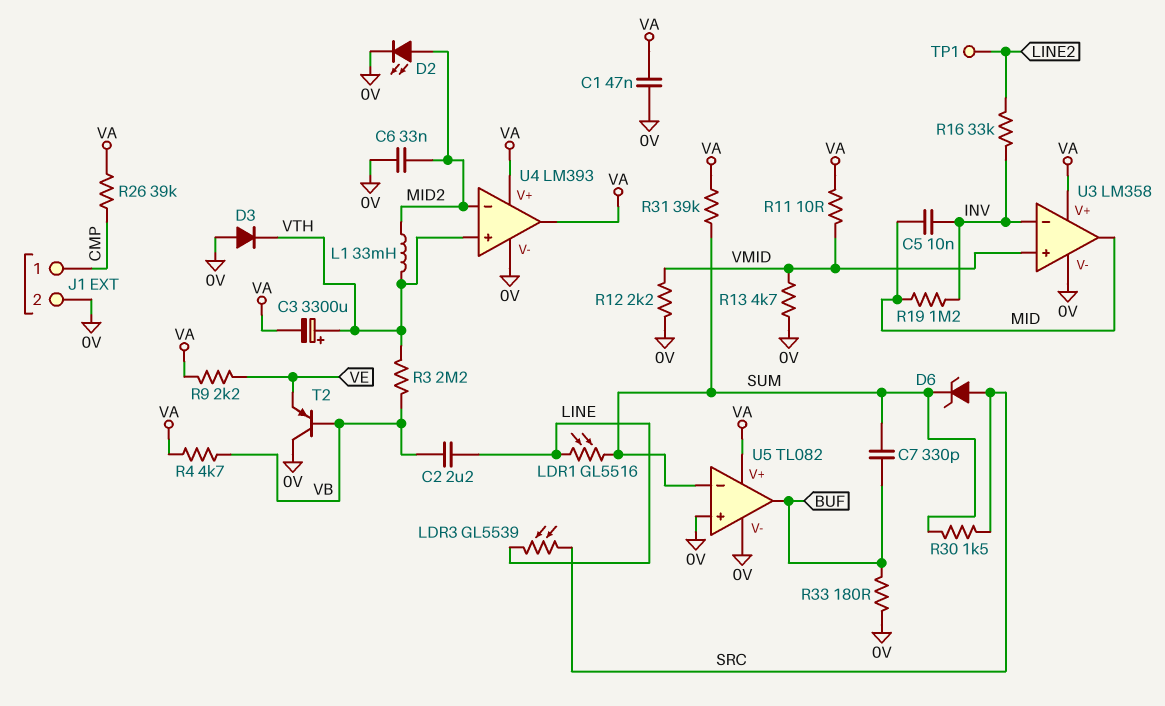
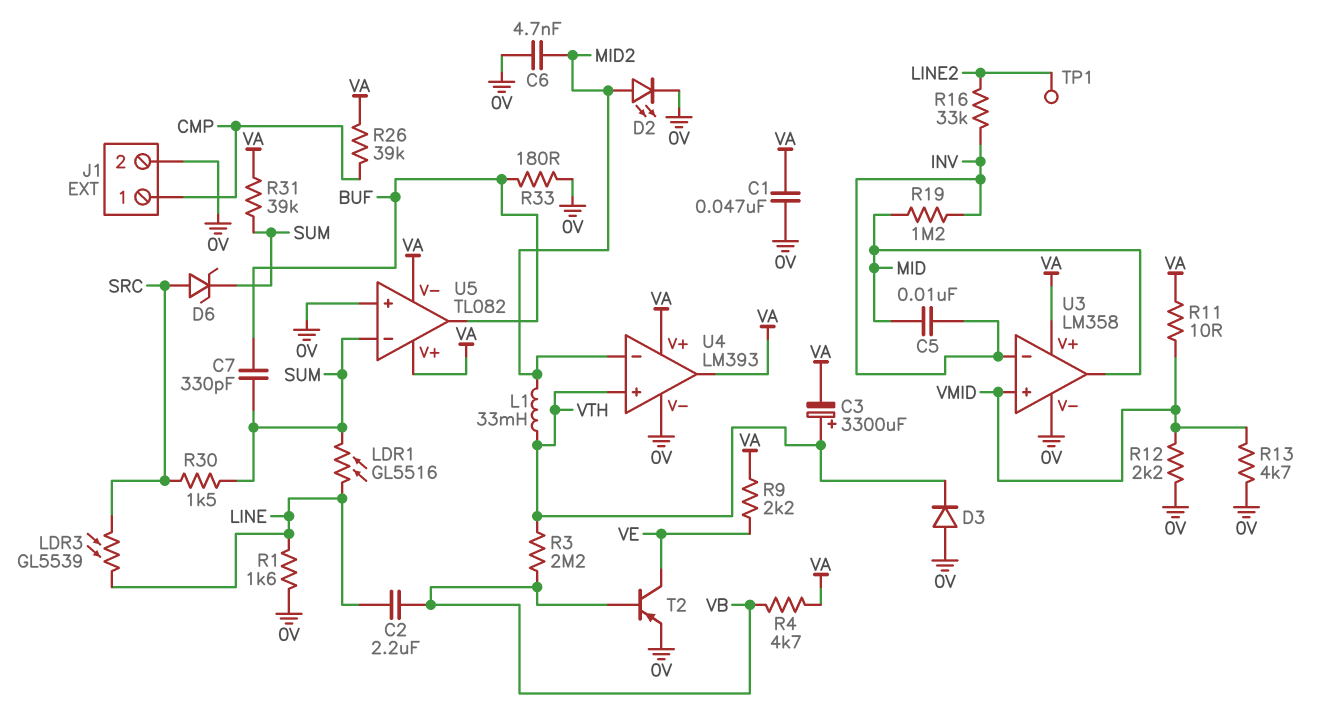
C6: 33nF (0V, MID2) -> 4.7nF (0V, MID2)
R1: none -> 1.6k (0V, LINE)
T2: PNP (B VB, C 0V, E VE) -> PNP (B VB, C VE, E 0V)
U5 pin V-: 0V -> VA

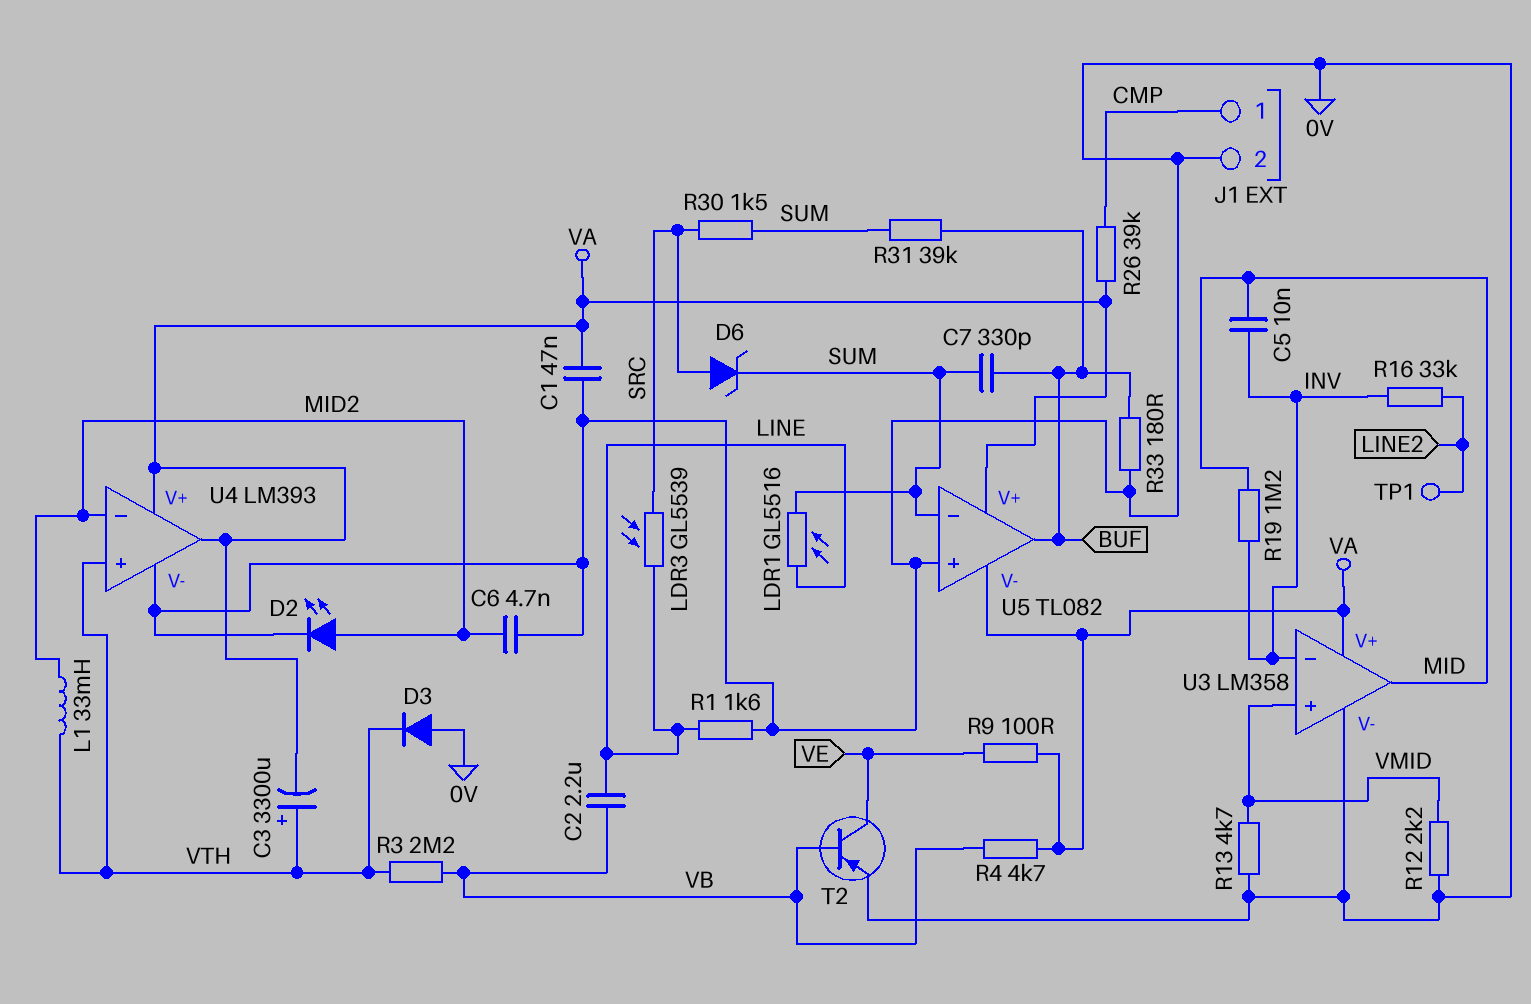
R9: 2.2k (VA, VE) -> 100 (VA, VE)
R11: 10 (VA, VMID) -> none
R31: 39k (SUM, VA) -> 39k (BUF, SUM)

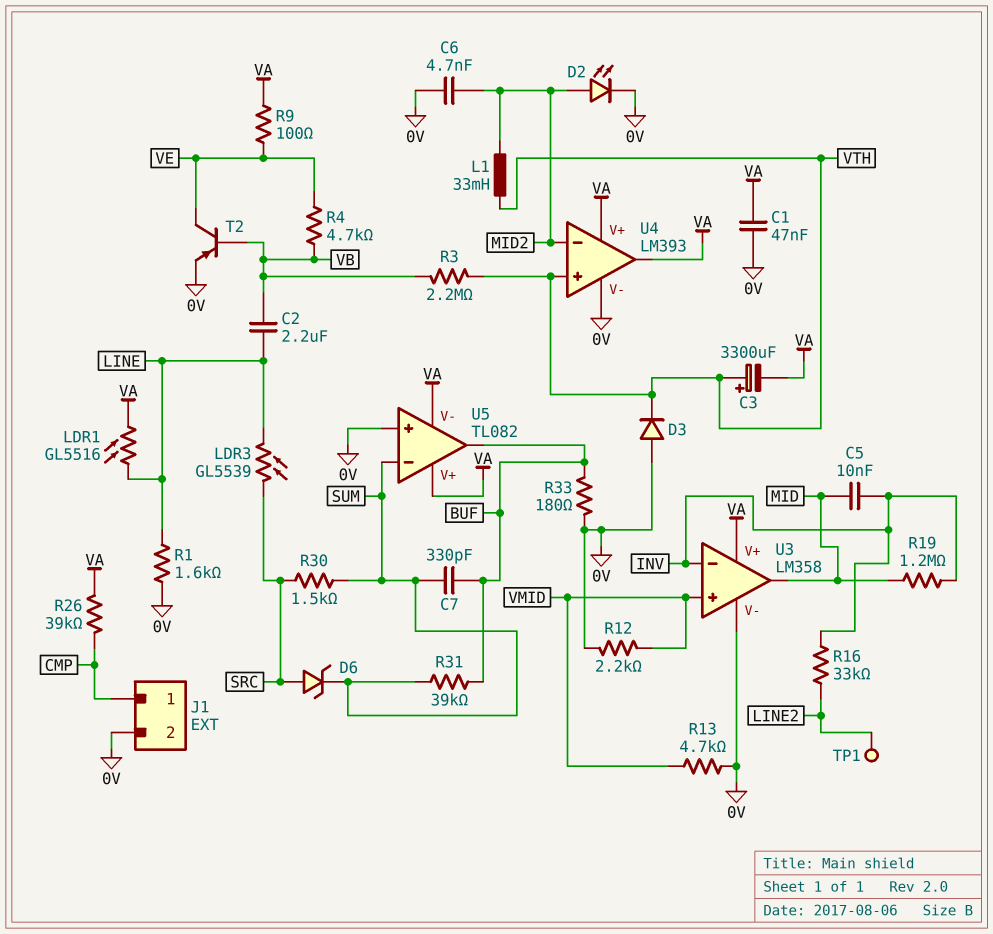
LDR1: GL5516 (LINE, SUM) -> GL5516 (LINE, VA)
R4: 4.7k (VA, VB) -> 4.7k (VB, VE)

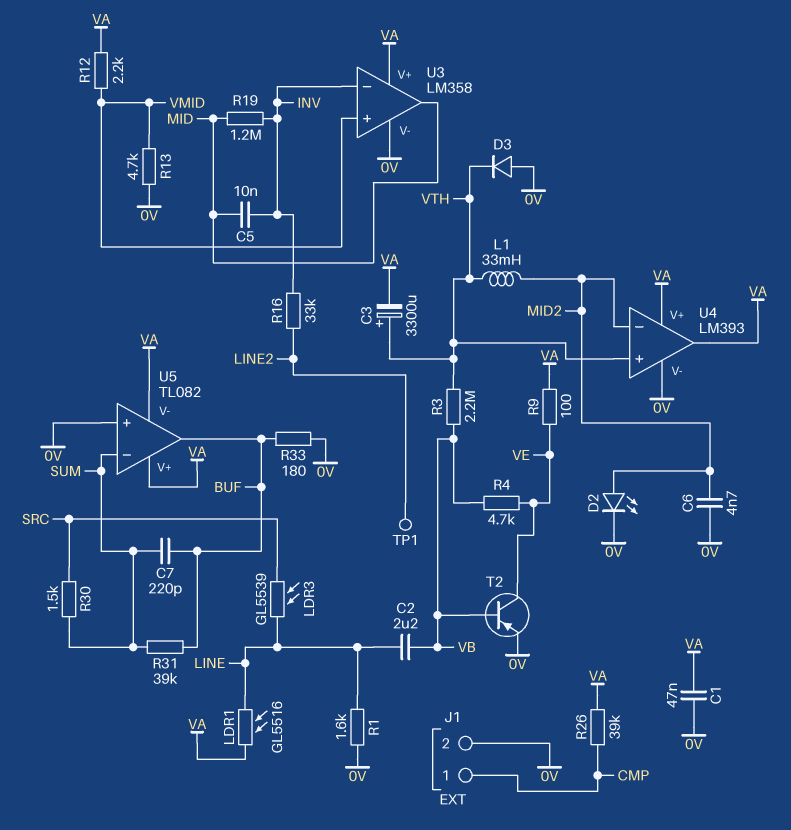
C7: 330pF (BUF, SUM) -> 220pF (BUF, SUM)
D6: zener (A SRC, K SUM) -> none
R12: 2.2k (0V, VMID) -> 2.2k (VA, VMID)

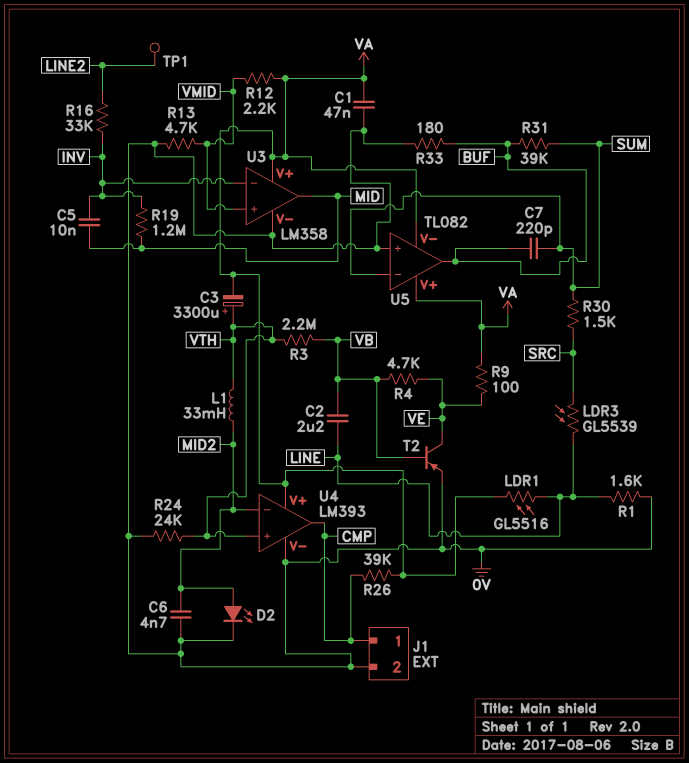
D3: diode (A 0V, K VTH) -> none
R24: none -> 24k (0V, VTH)
U4 pin out: VA -> CMP

